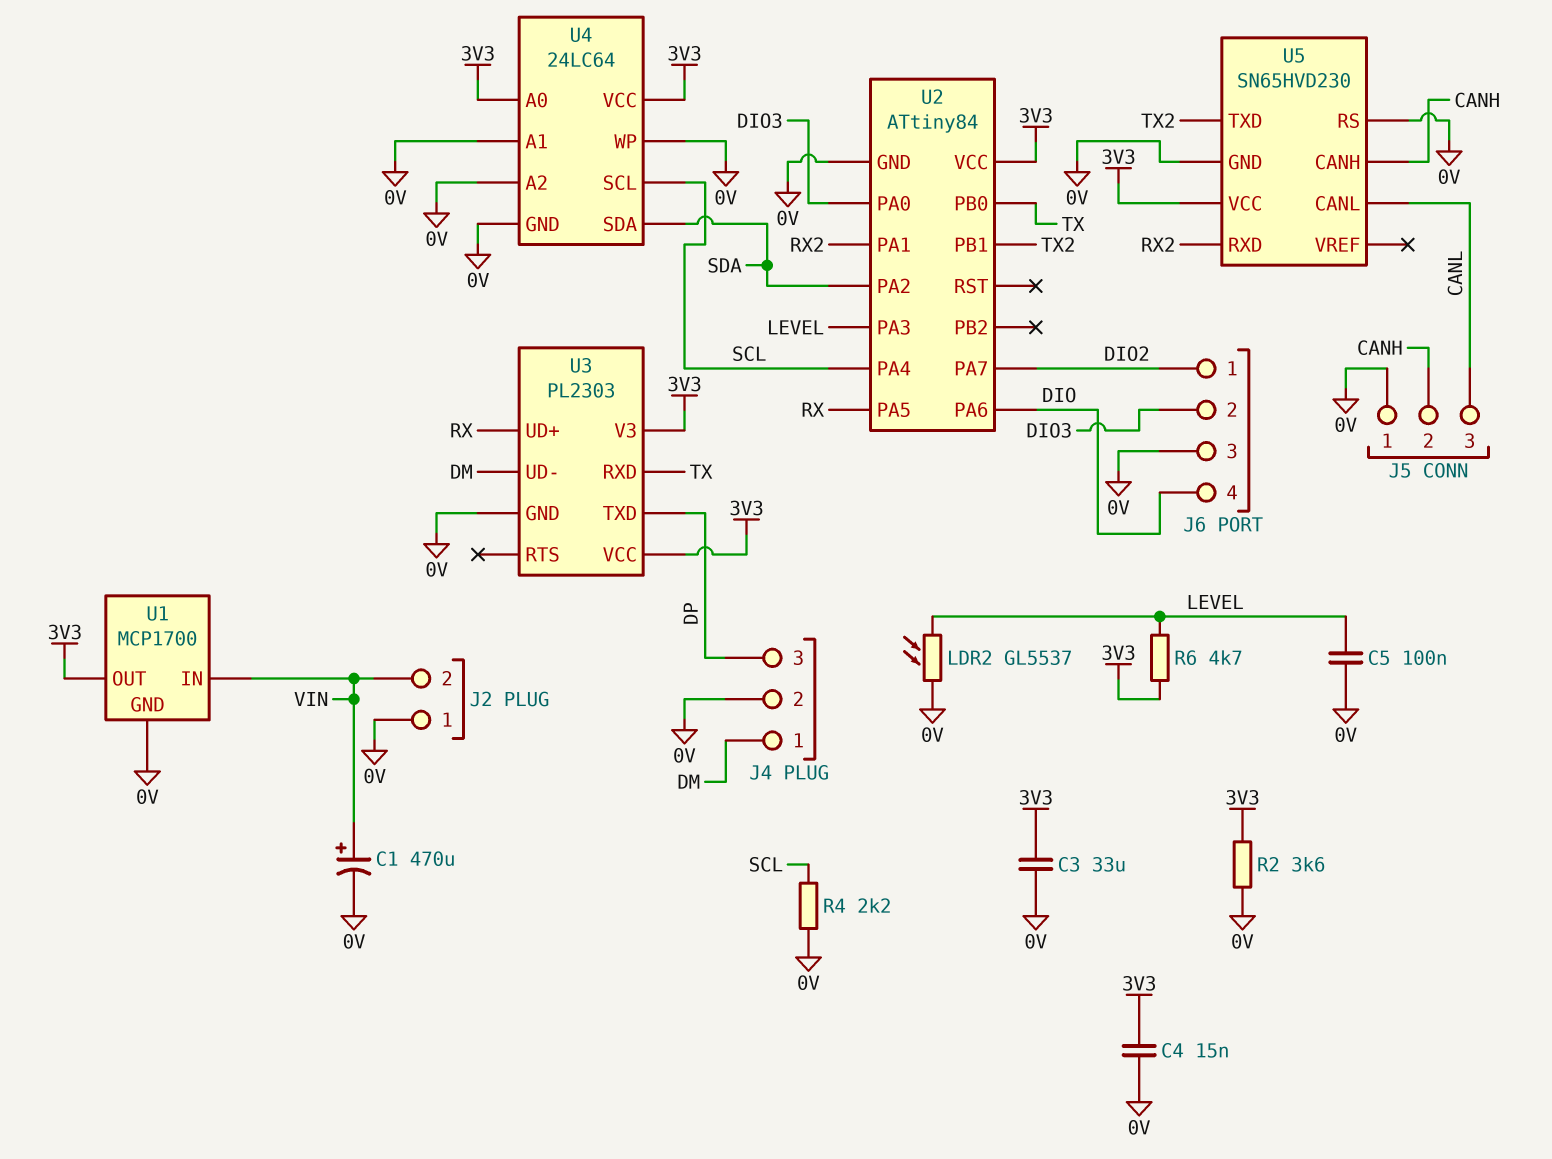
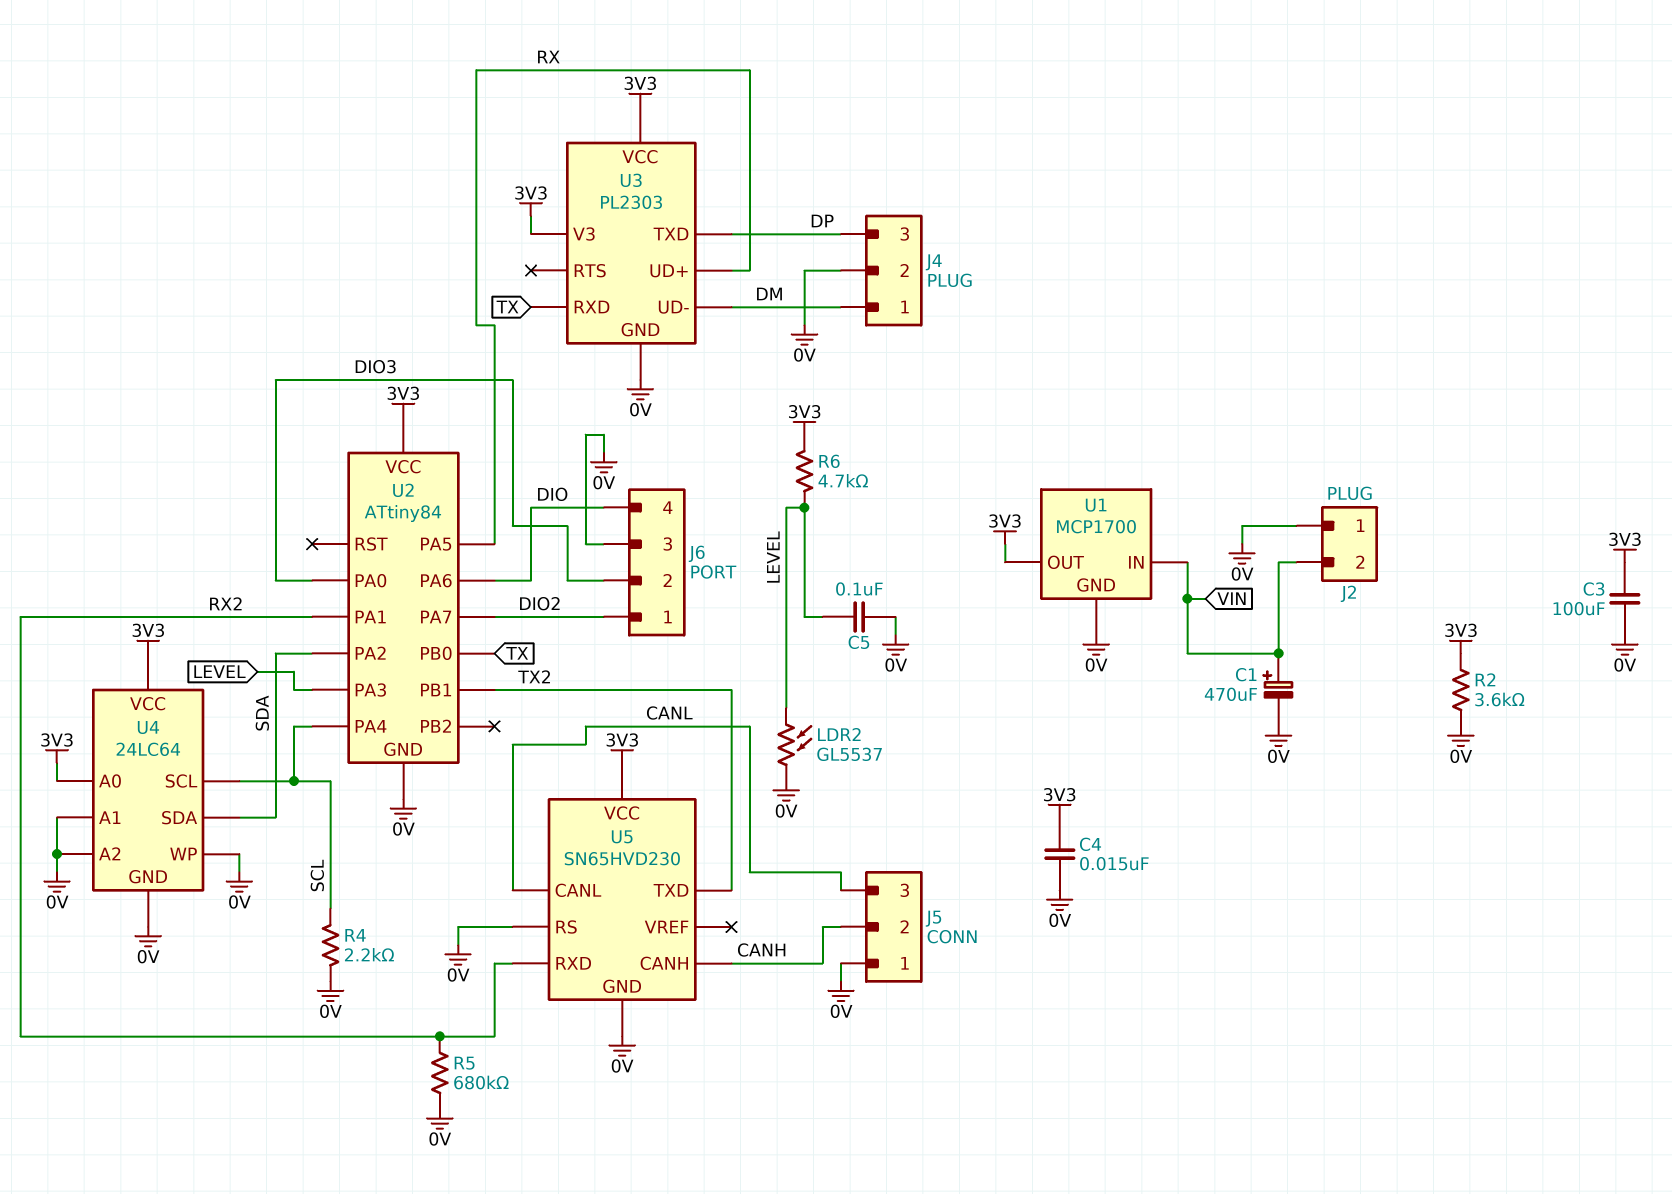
C3: 33uF (0V, 3V3) -> 100uF (0V, 3V3)
R5: none -> 680k (0V, RX2)

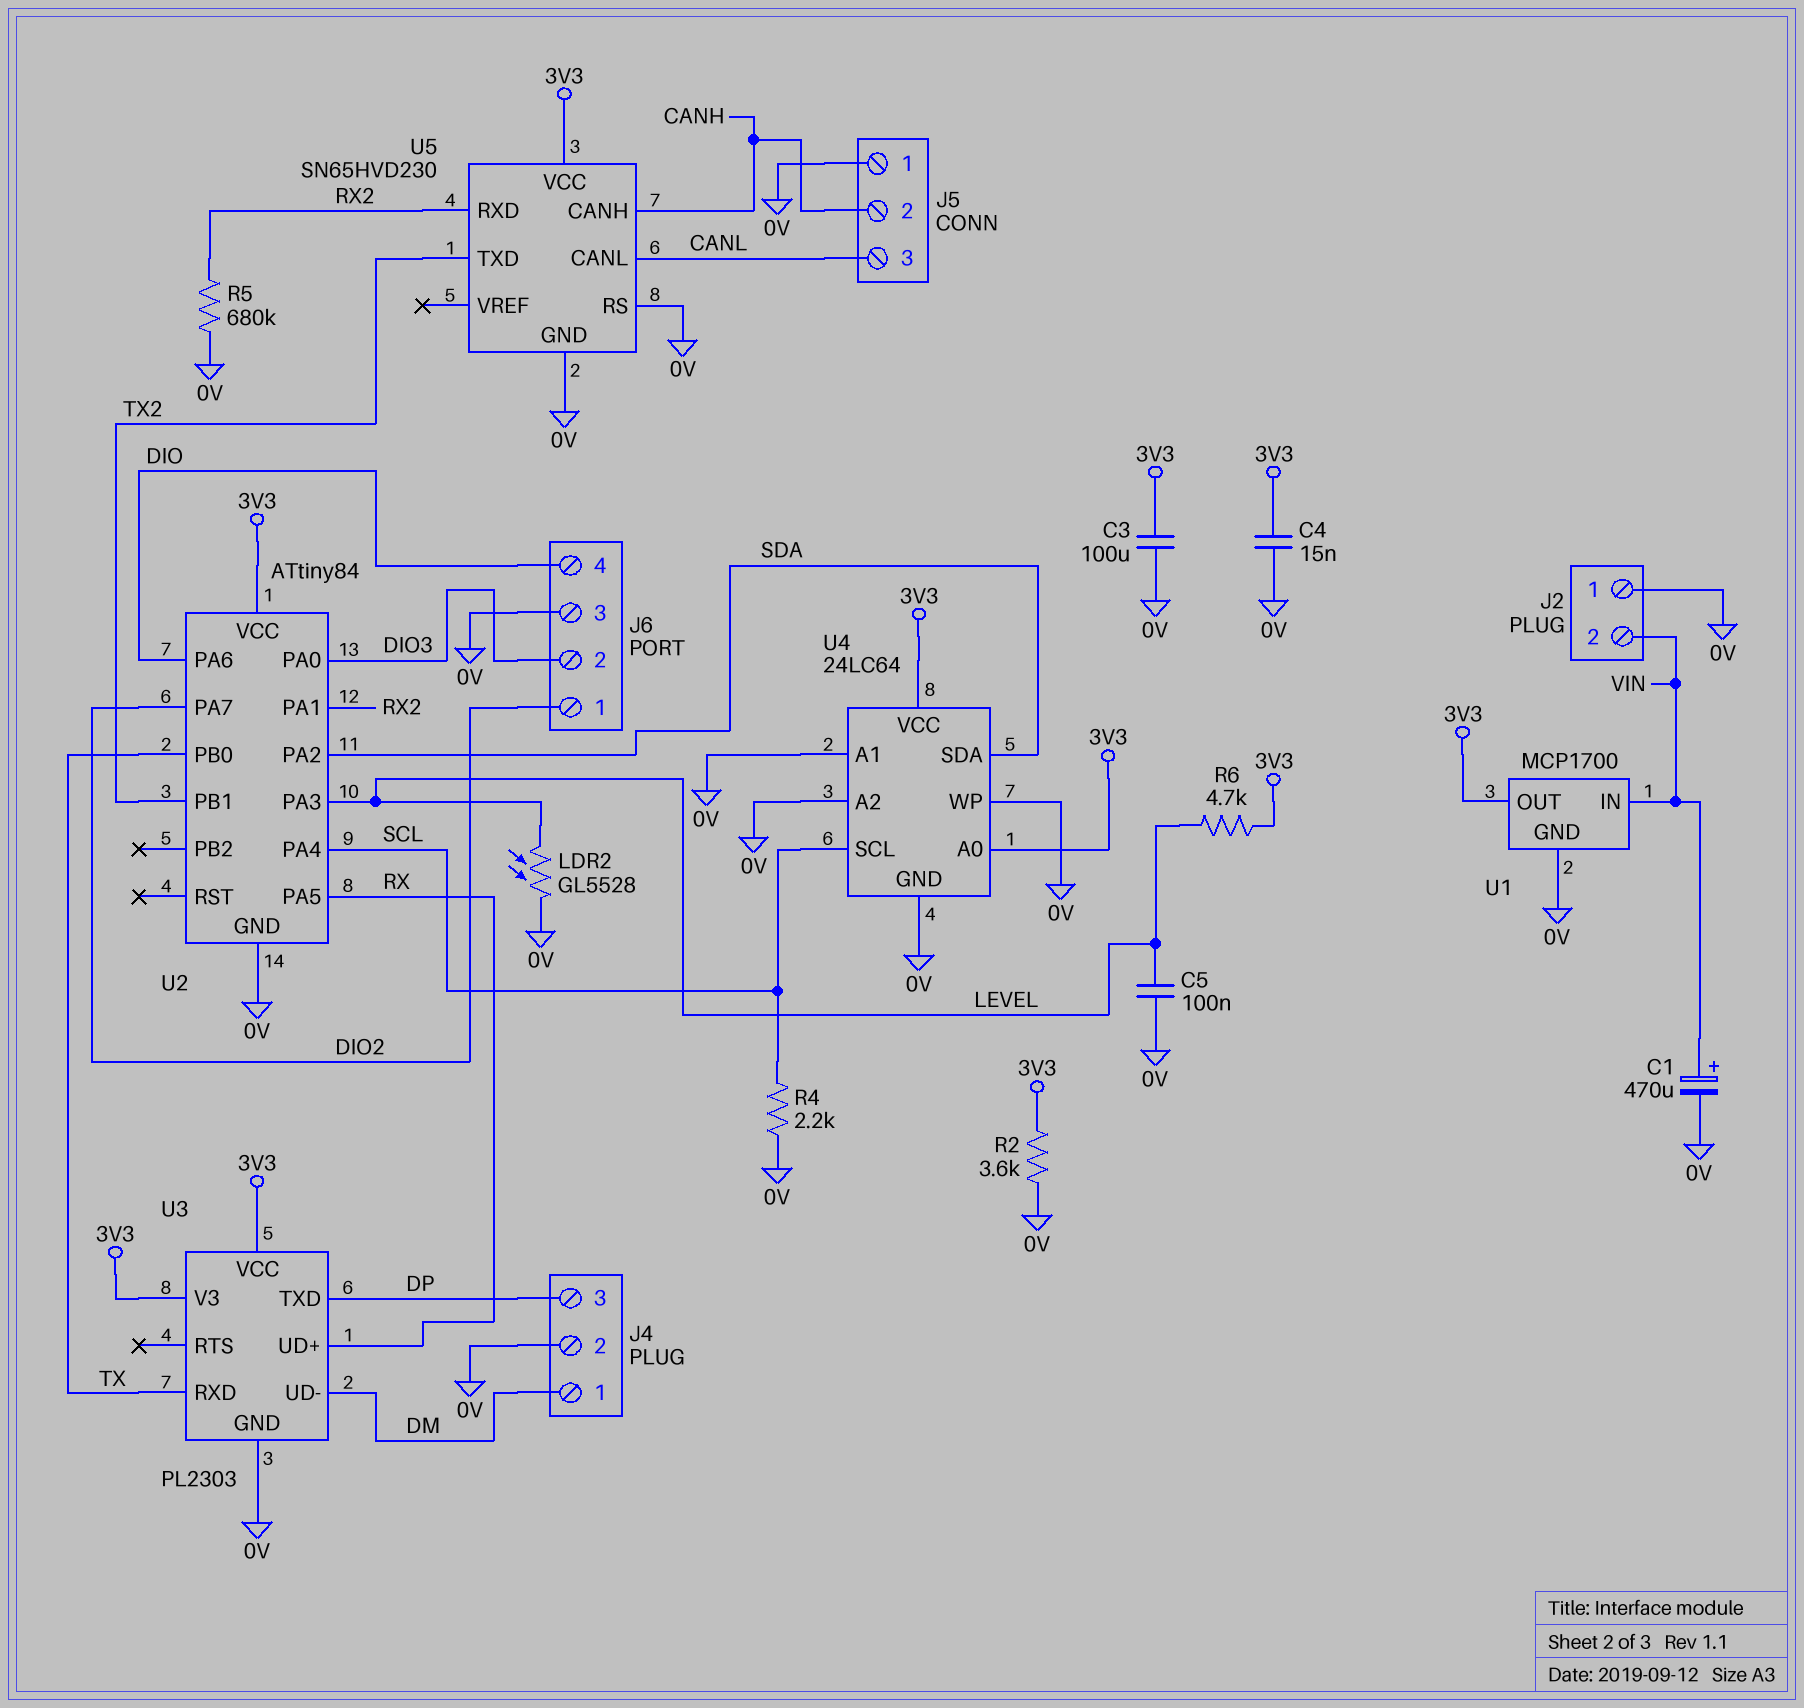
LDR2: GL5537 (0V, LEVEL) -> GL5528 (0V, LEVEL)

